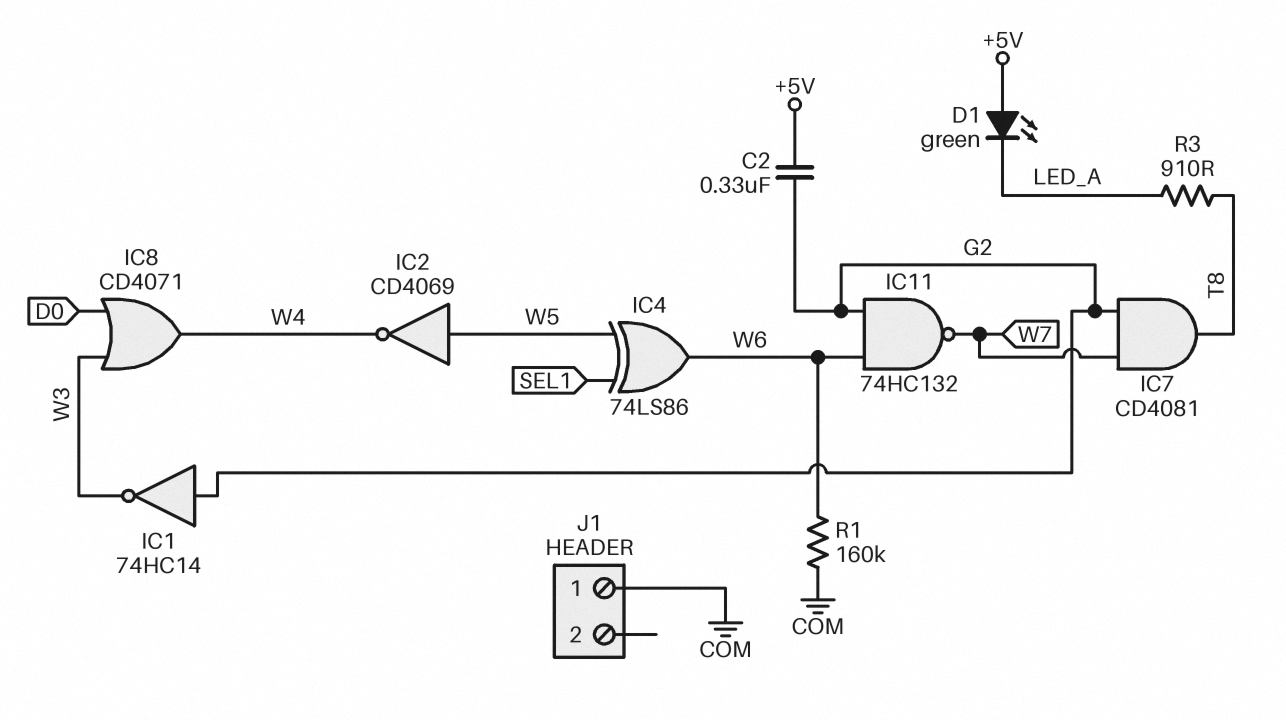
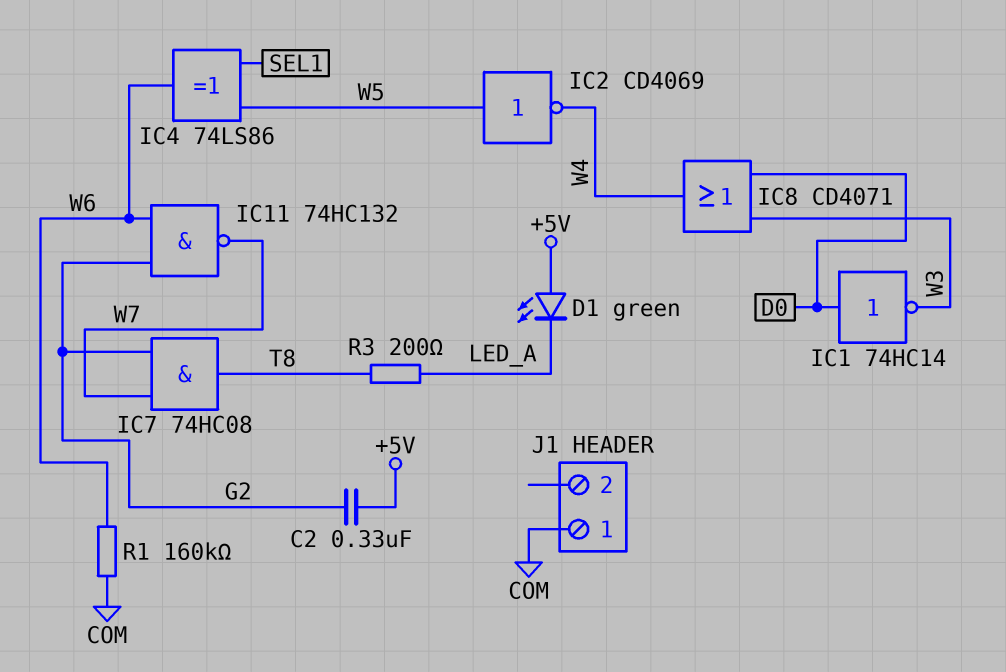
IC1: NOT 74HC14 (in G2, out W3) -> NOT 74HC14 (in D0, out W3)
IC7: AND CD4081 (in G2, in W7, out T8) -> AND 74HC08 (in G2, in W7, out T8)
R3: 910 (LED_A, T8) -> 200 (LED_A, T8)

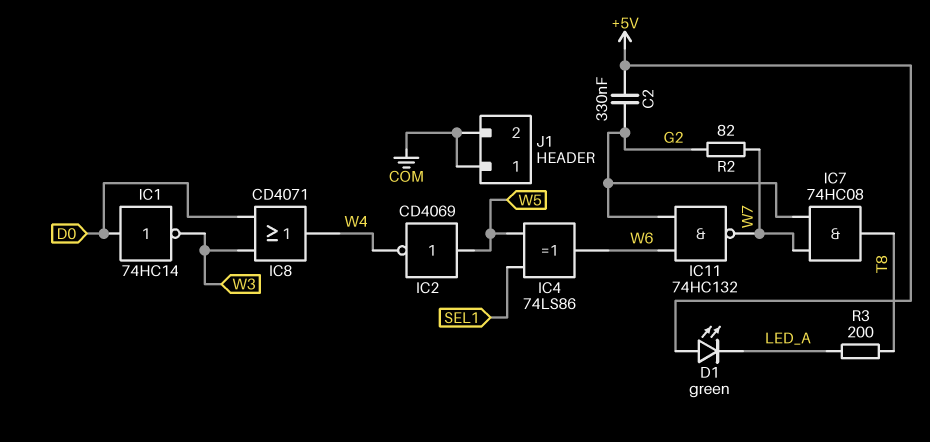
J1 pin 2: none -> COM
R1: 160k (COM, W6) -> none
R2: none -> 82 (G2, W7)

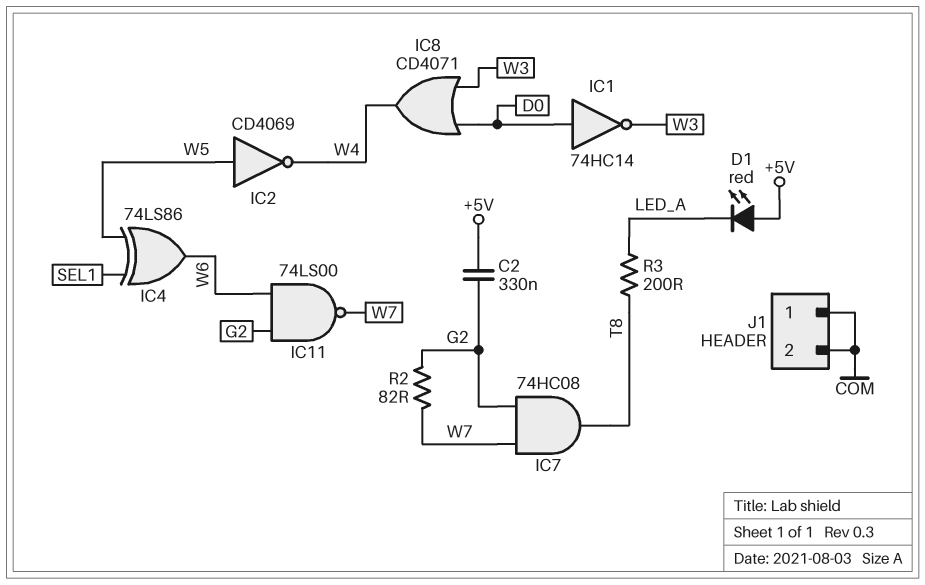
D1: LED green (A +5V, K LED_A) -> LED red (A +5V, K LED_A)
IC11: NAND 74HC132 (in G2, in W6, out W7) -> NAND 74LS00 (in G2, in W6, out W7)

